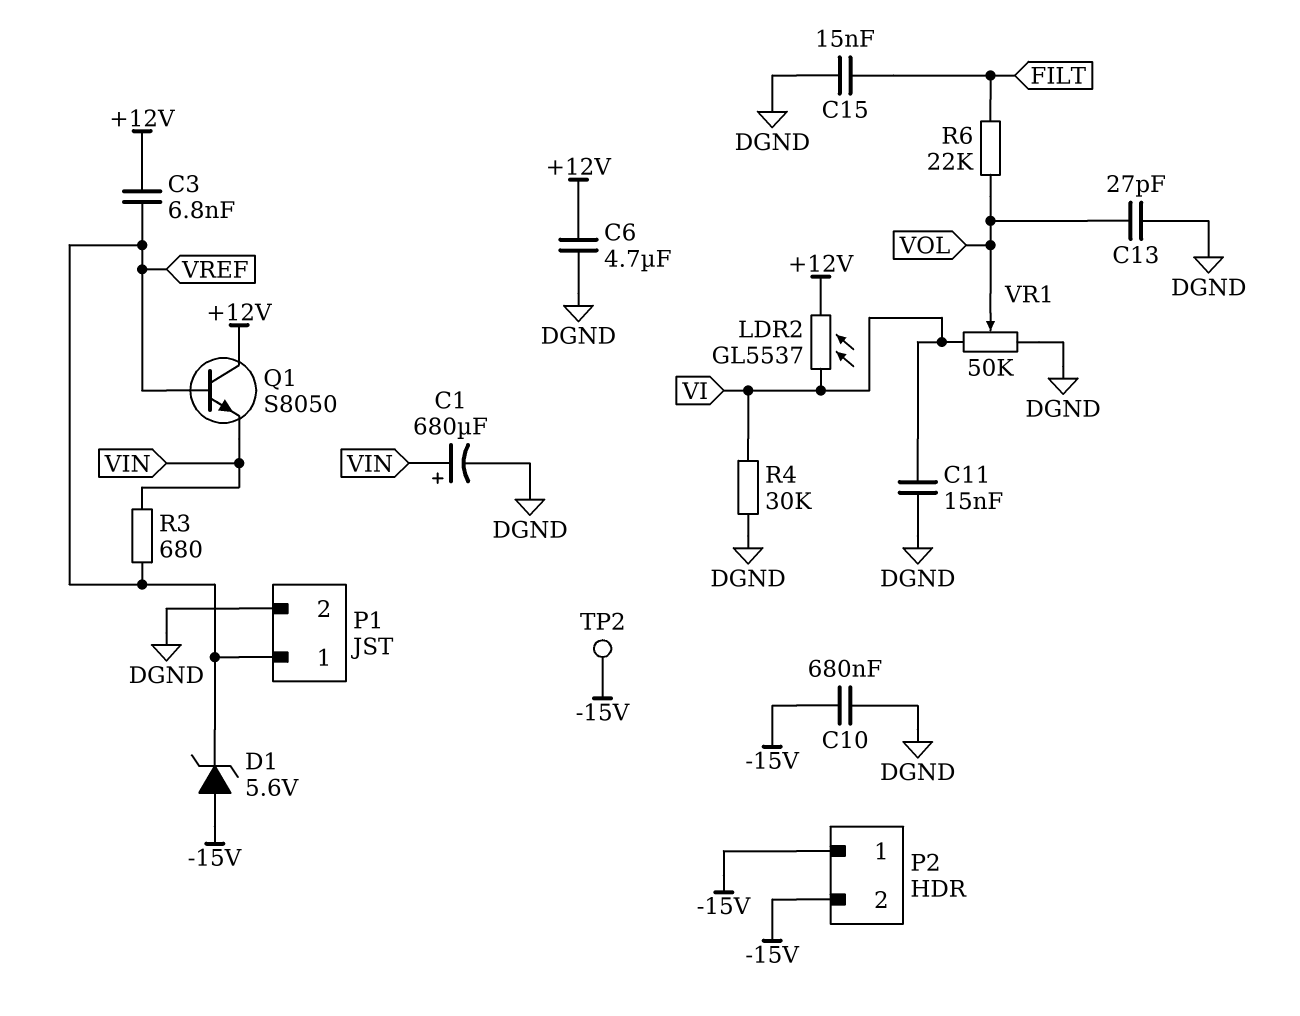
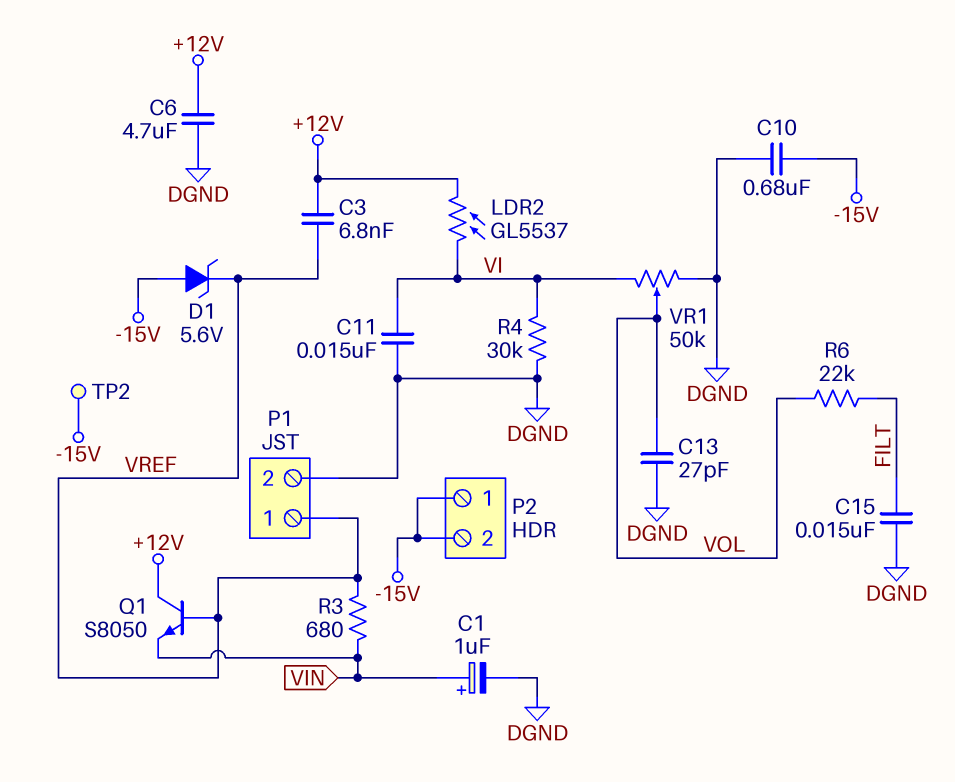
C1: 680uF (plus VIN, minus DGND) -> 1uF (plus VIN, minus DGND)

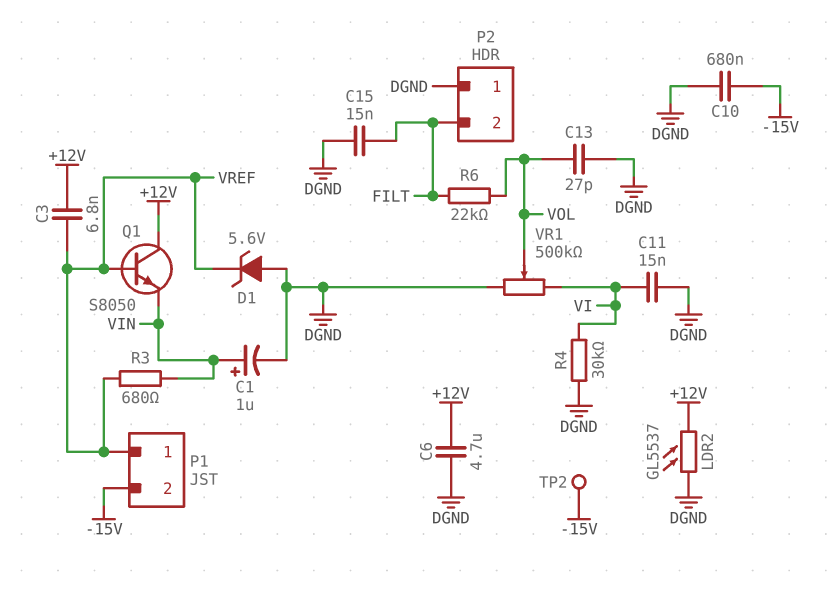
D1: zener 5.6V (A -15V, K VREF) -> zener 5.6V (A DGND, K VREF)
LDR2: GL5537 (+12V, VI) -> GL5537 (+12V, DGND)
P1 pin 2: DGND -> -15V
P2 pin 1: -15V -> DGND
P2 pin 2: -15V -> FILT
VR1: 50k (DGND, VI, wiper VOL) -> 500k (DGND, VI, wiper VOL)

